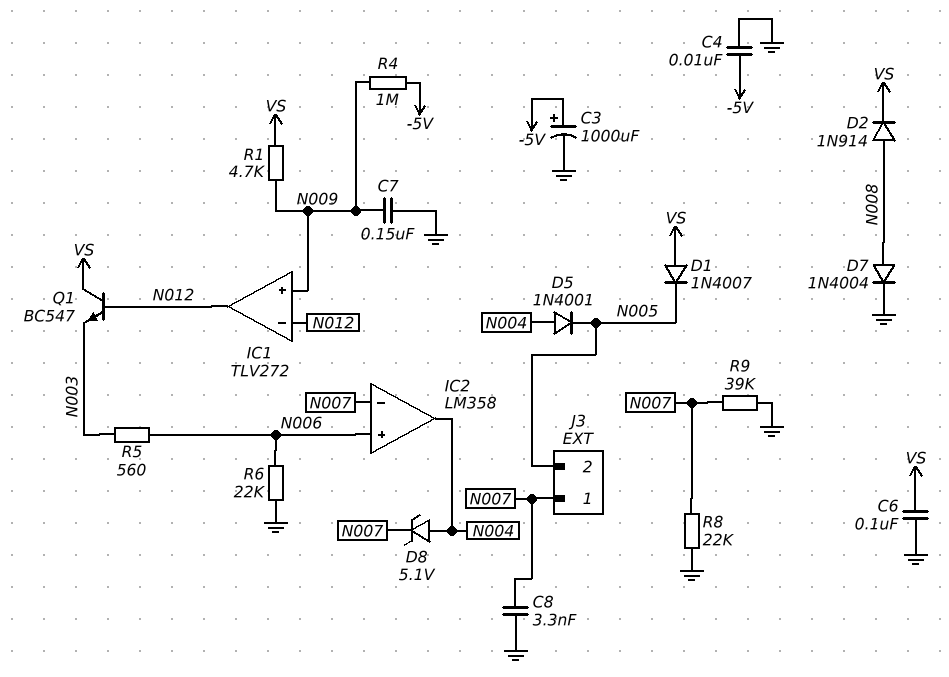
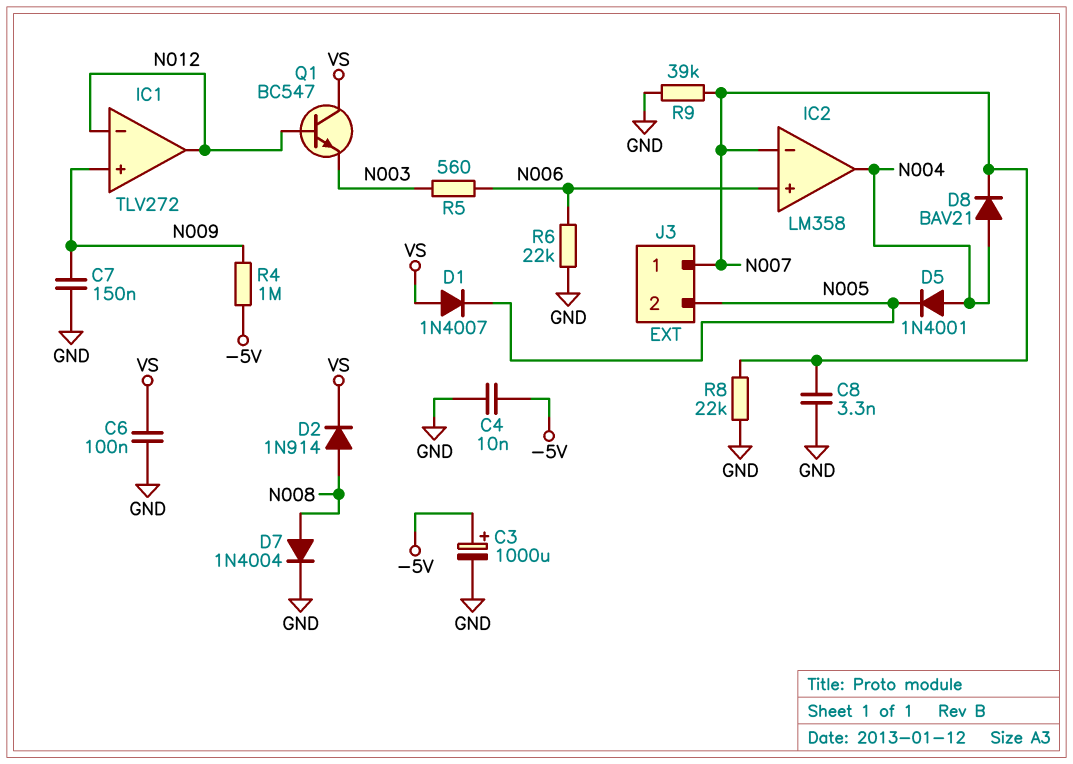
D8: zener 5.1V (A N004, K N007) -> diode BAV21 (A N004, K N007)
R1: 4.7k (N009, VS) -> none

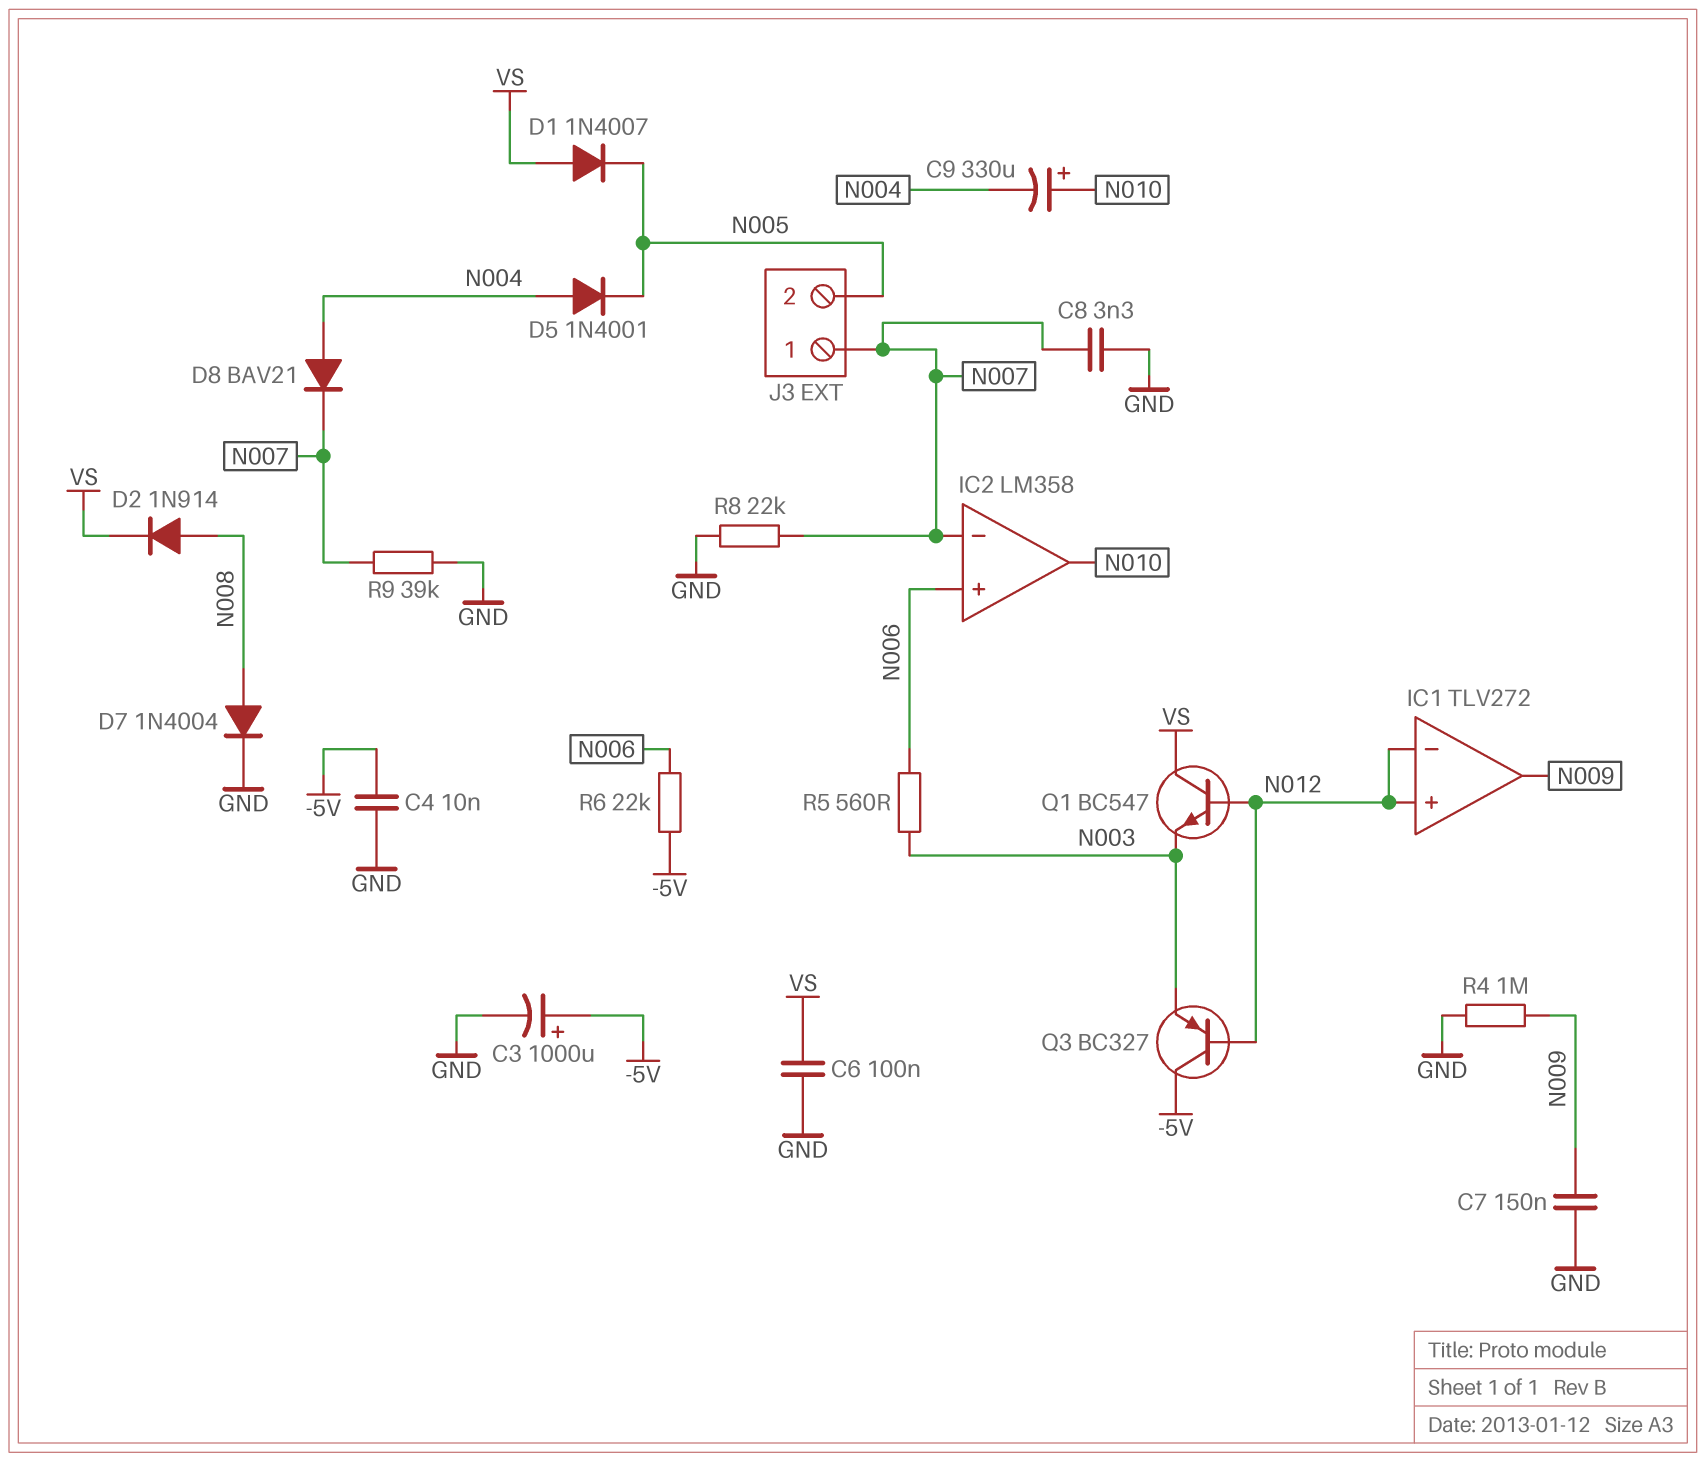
C9: none -> 330uF (plus N010, minus N004)
IC1 pin in+: N009 -> N012
IC1 pin out: N012 -> N009
IC2 pin out: N004 -> N010
Q3: none -> PNP BC327 (B N012, C -5V, E N003)
R4: 1M (-5V, N009) -> 1M (GND, N009)
R6: 22k (GND, N006) -> 22k (-5V, N006)

